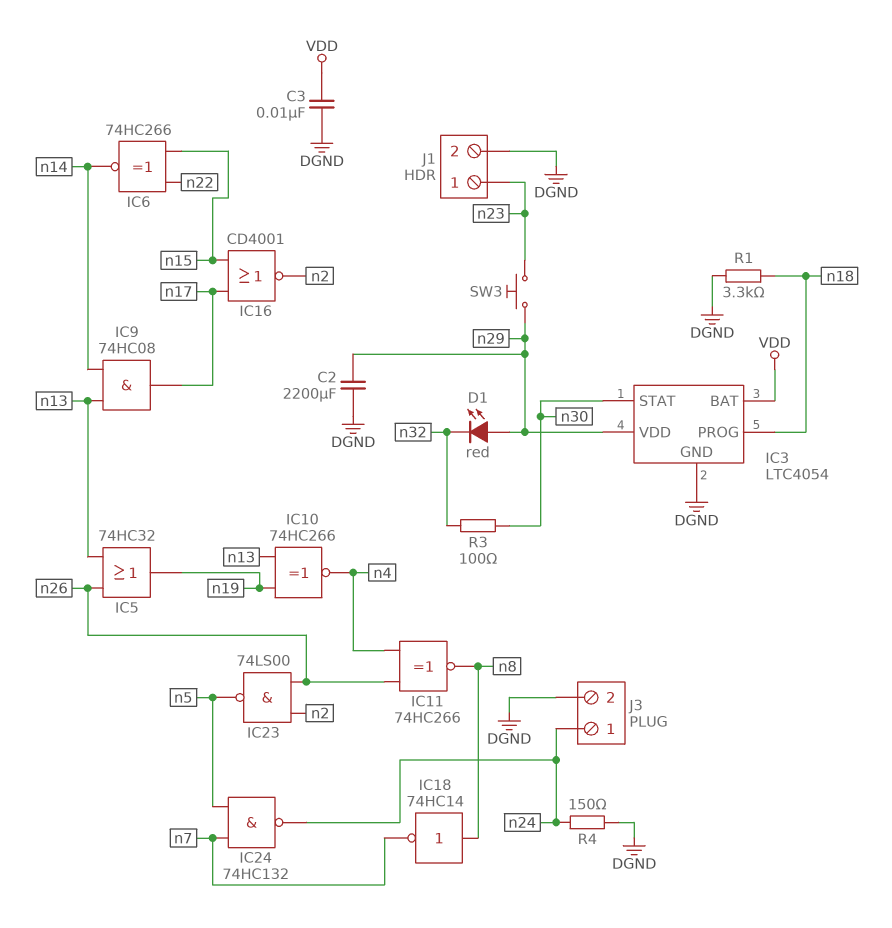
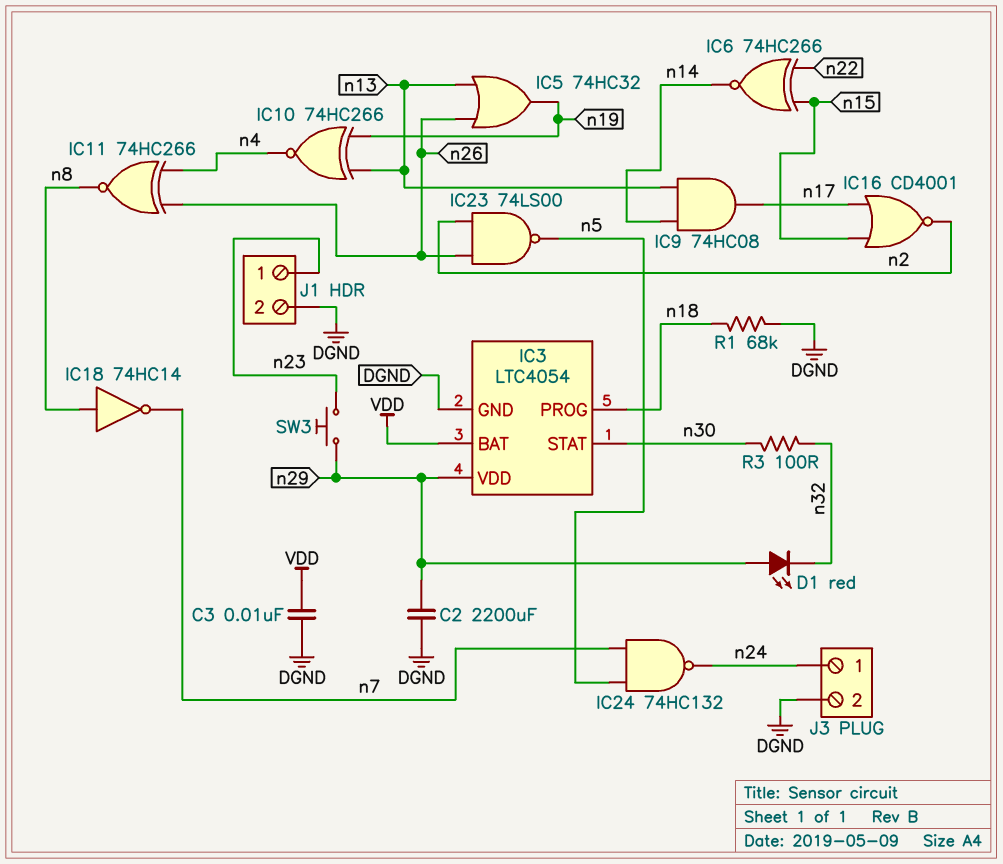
R1: 3.3k (DGND, n18) -> 68k (DGND, n18)
R4: 150 (DGND, n24) -> none

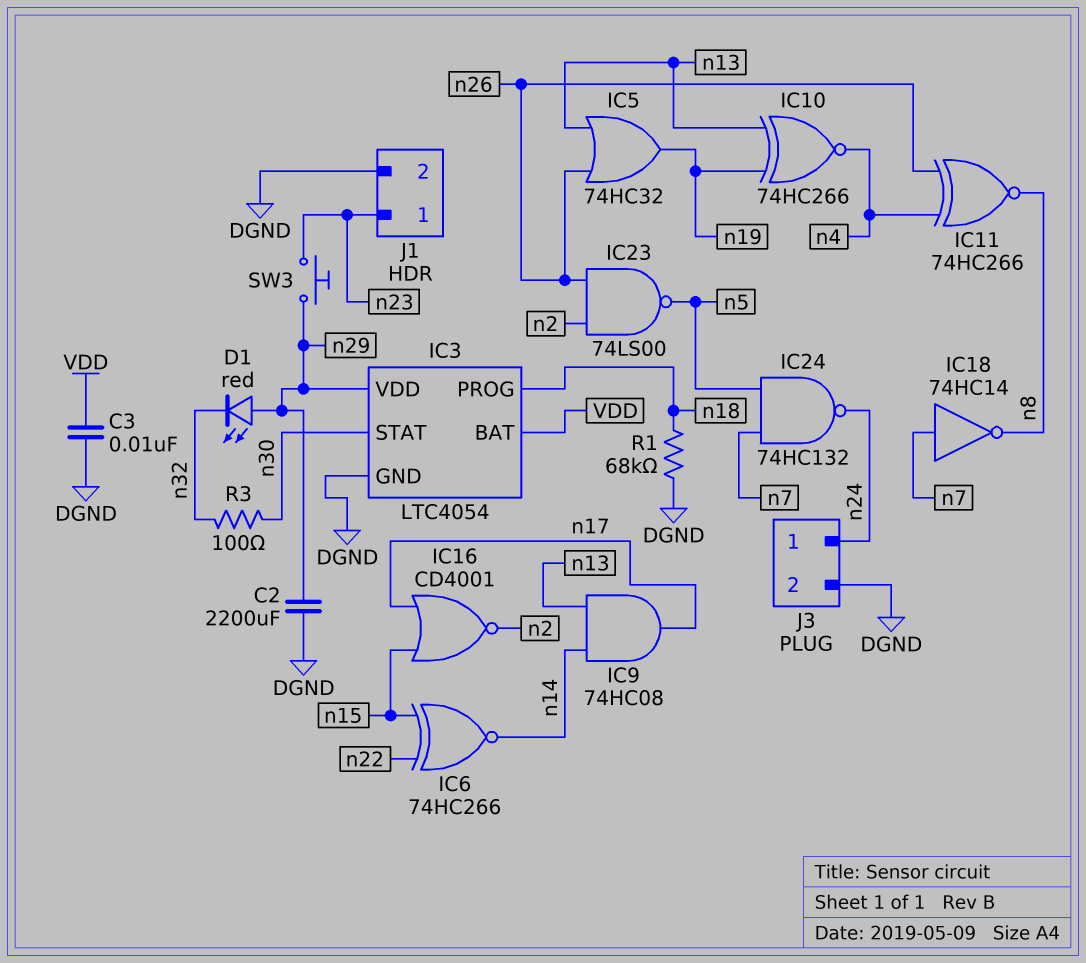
IC18: NOT 74HC14 (in n8, out n7) -> NOT 74HC14 (in n7, out n8)

